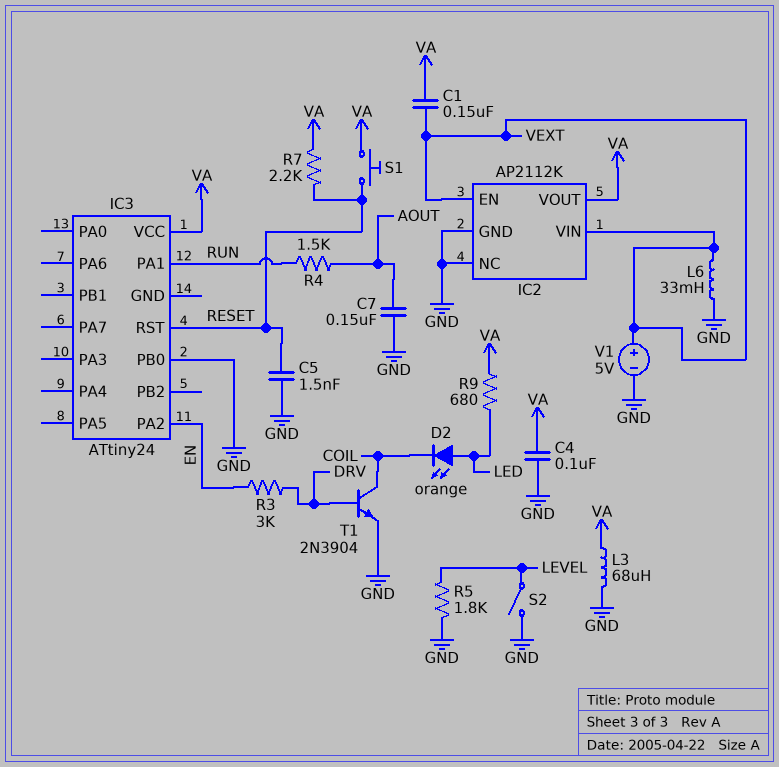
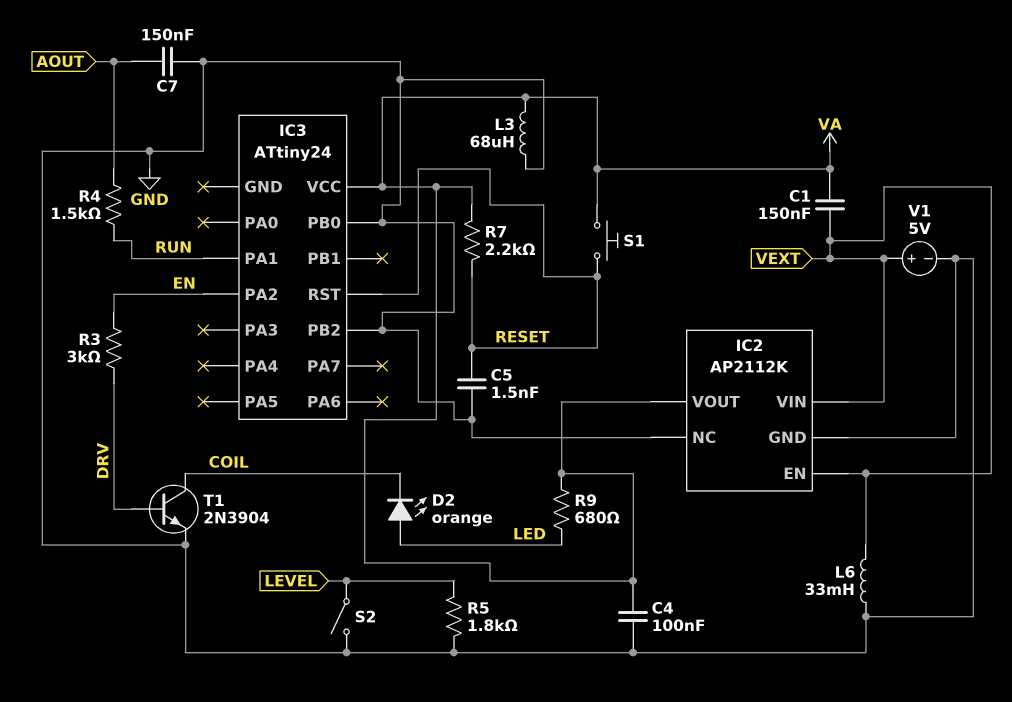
IC3 pin PB2: none -> GND

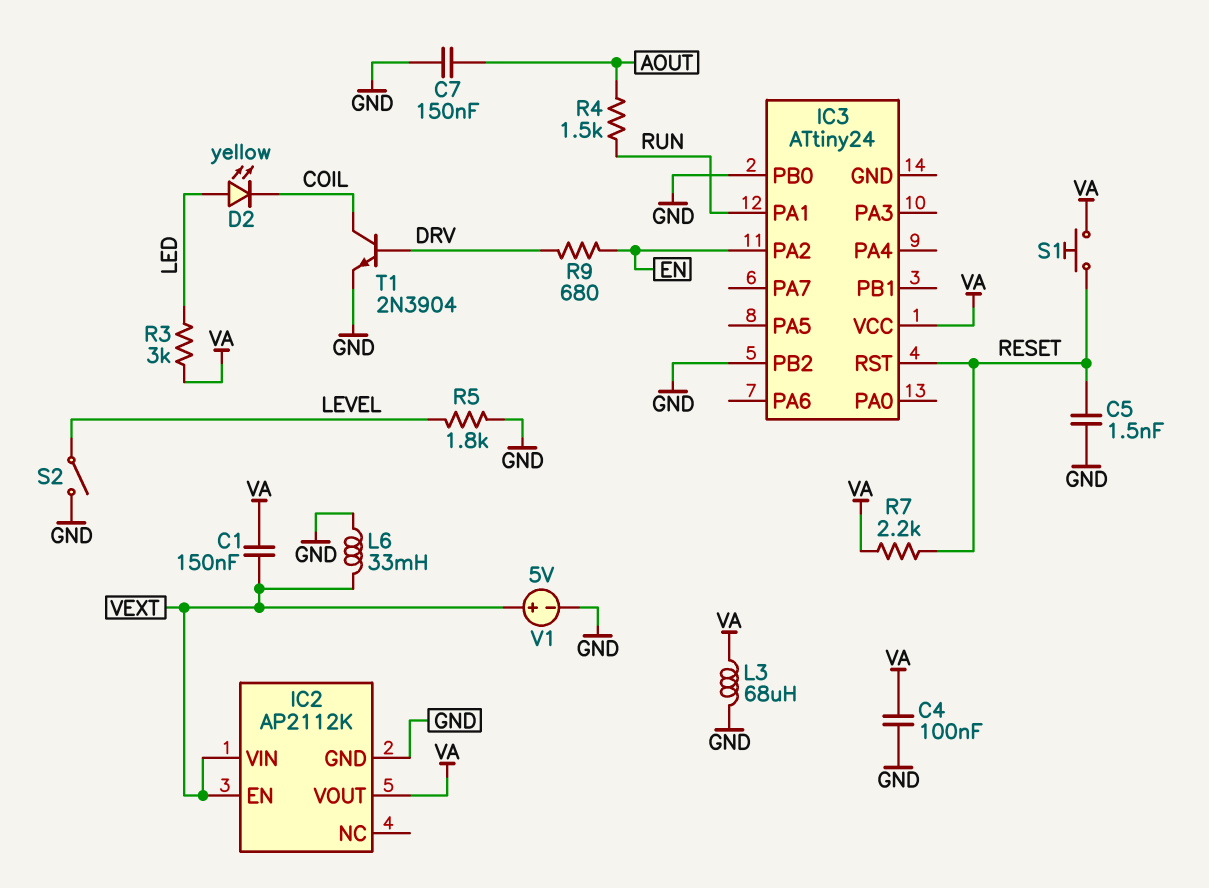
D2: LED orange (A LED, K COIL) -> LED yellow (A LED, K COIL)
IC2 pin NC: GND -> none
R3: 3k (DRV, EN) -> 3k (LED, VA)
R9: 680 (LED, VA) -> 680 (DRV, EN)

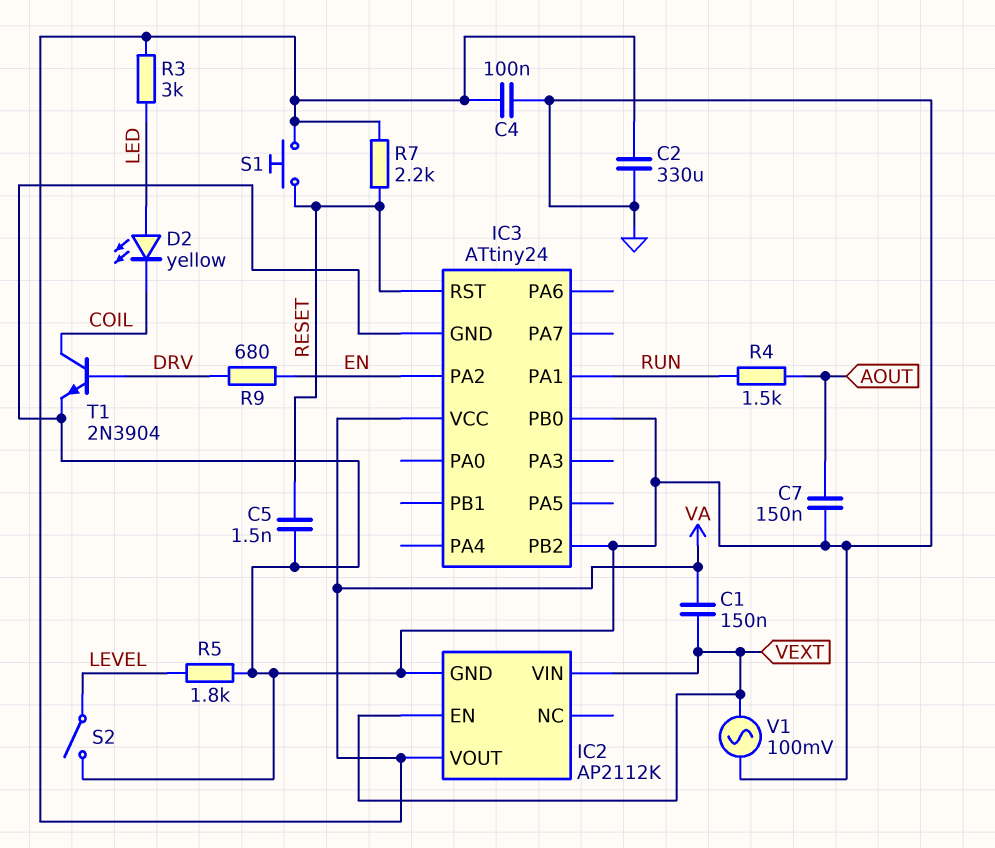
C2: none -> 330uF (GND, VA)
IC3 pin GND: none -> GND
L3: 68uH (GND, VA) -> none
L6: 33mH (GND, VEXT) -> none
V1: 5V (plus VEXT, minus GND) -> AC 100mV (GND, VEXT)

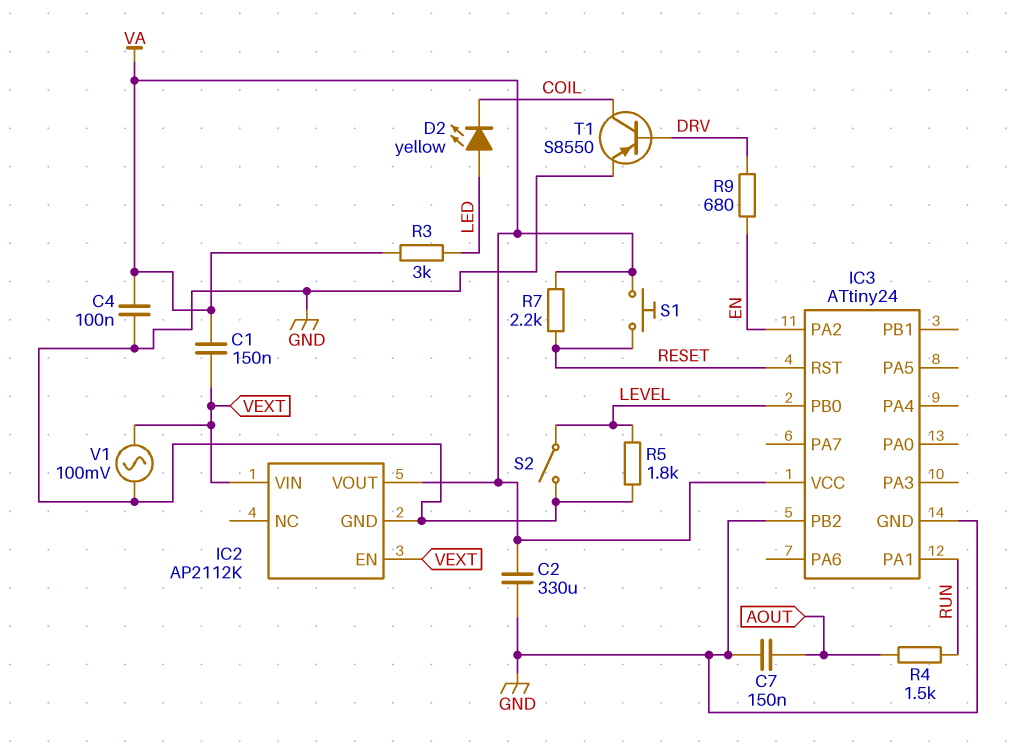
C5: 1.5nF (GND, RESET) -> none
IC3 pin PB0: GND -> LEVEL
T1: NPN 2N3904 (B DRV, C COIL, E GND) -> PNP S8550 (B DRV, C COIL, E GND)

